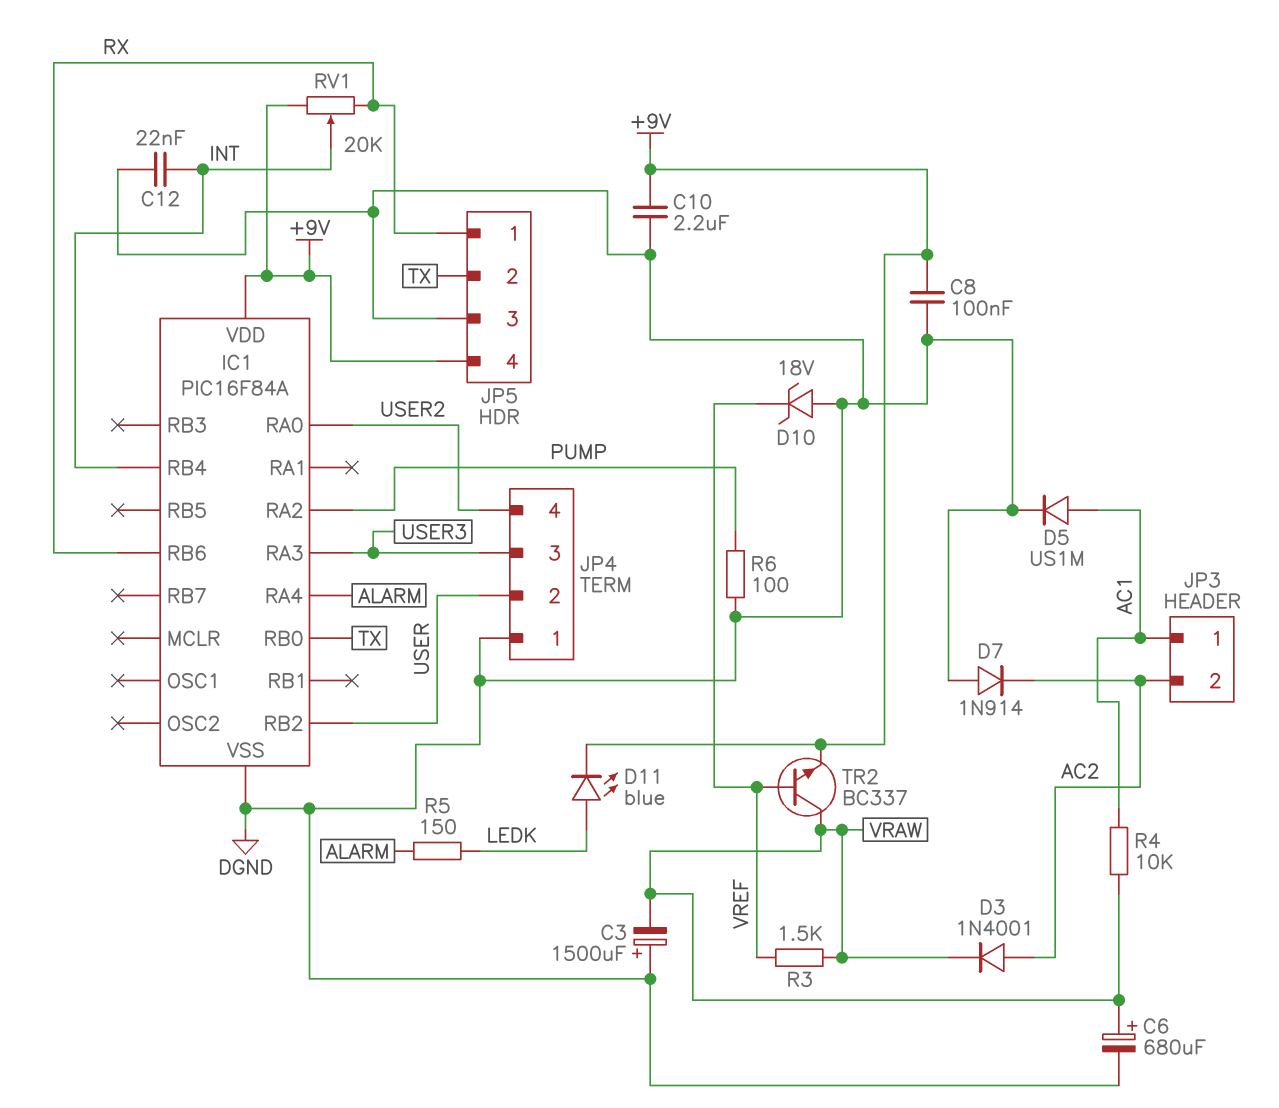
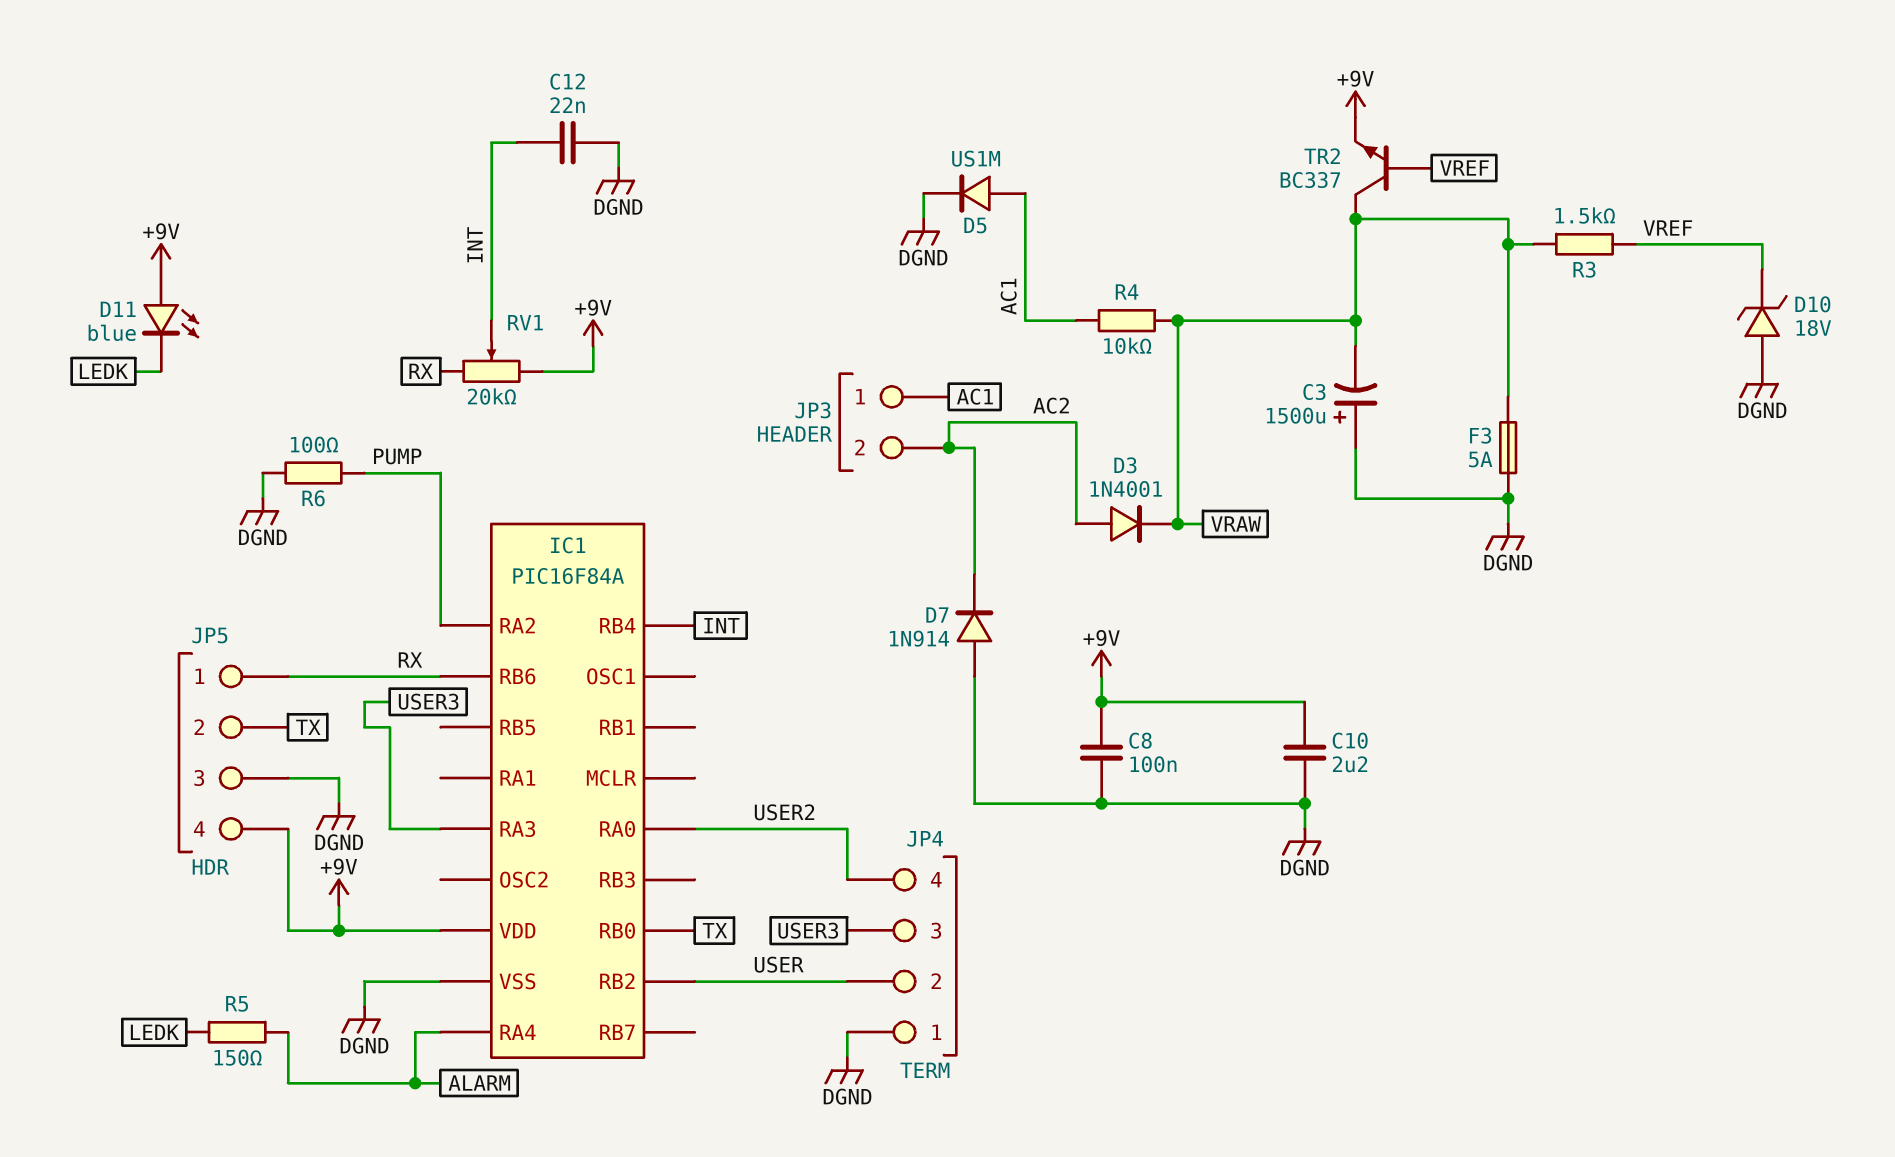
C6: 680uF (plus VRAW, minus DGND) -> none
D11: LED blue (A LEDK, K +9V) -> LED blue (A +9V, K LEDK)
F3: none -> 5A (DGND, VRAW)

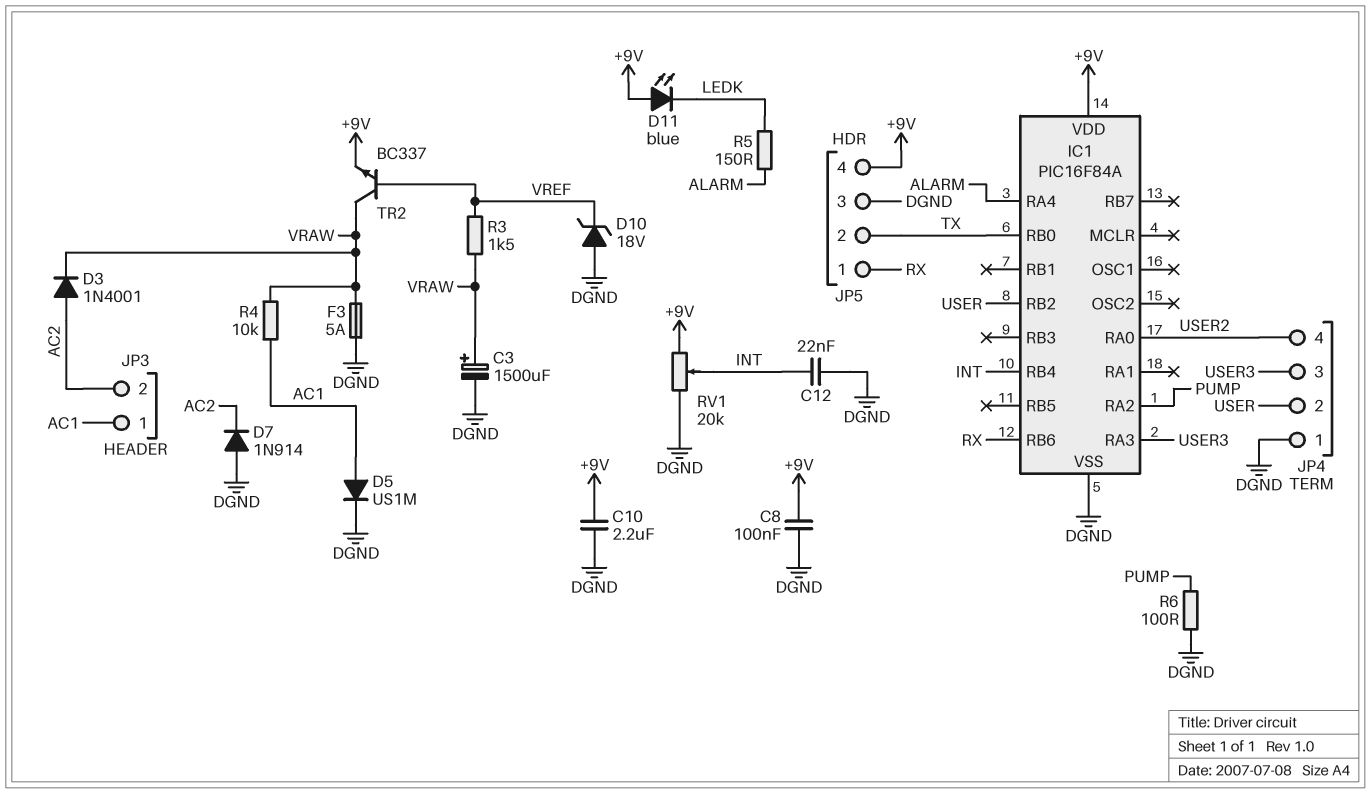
C3: 1500uF (plus DGND, minus VRAW) -> 1500uF (plus VRAW, minus DGND)
RV1: 20k (+9V, RX, wiper INT) -> 20k (+9V, DGND, wiper INT)

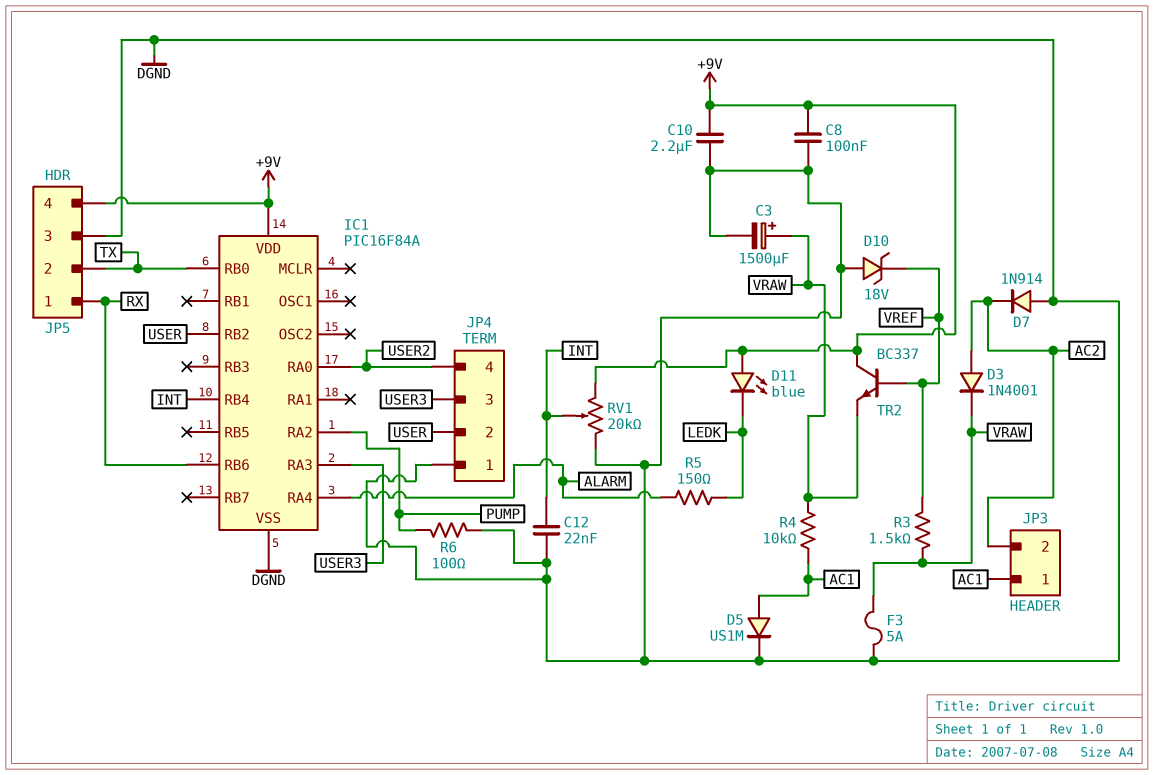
TR2: NPN BC337 (B VREF, C VRAW, E +9V) -> NPN BC337 (B VREF, C +9V, E VRAW)

